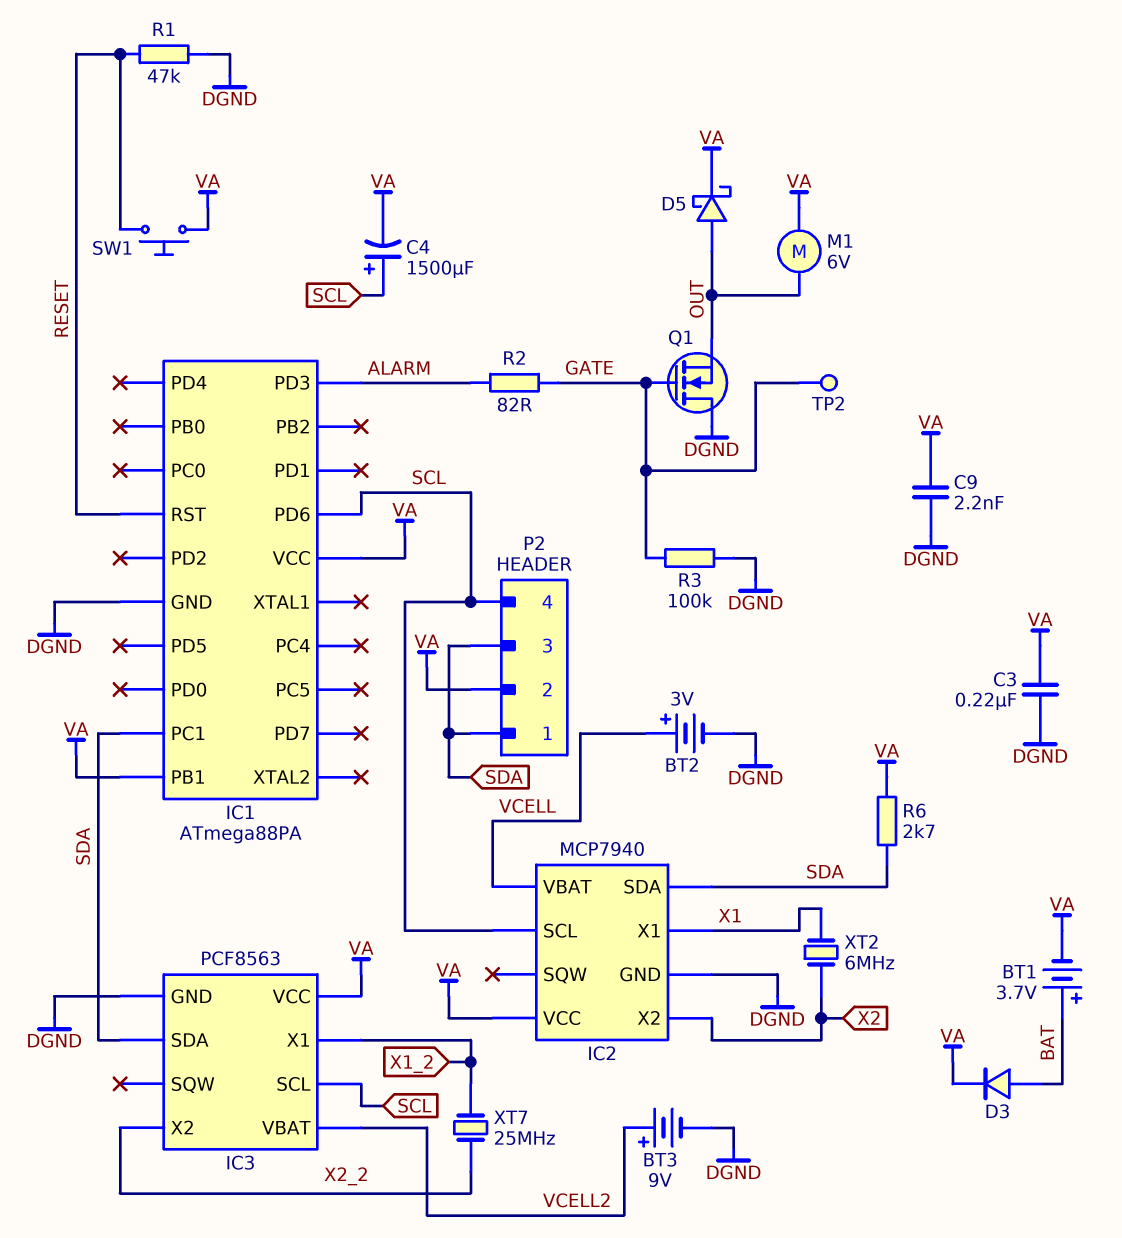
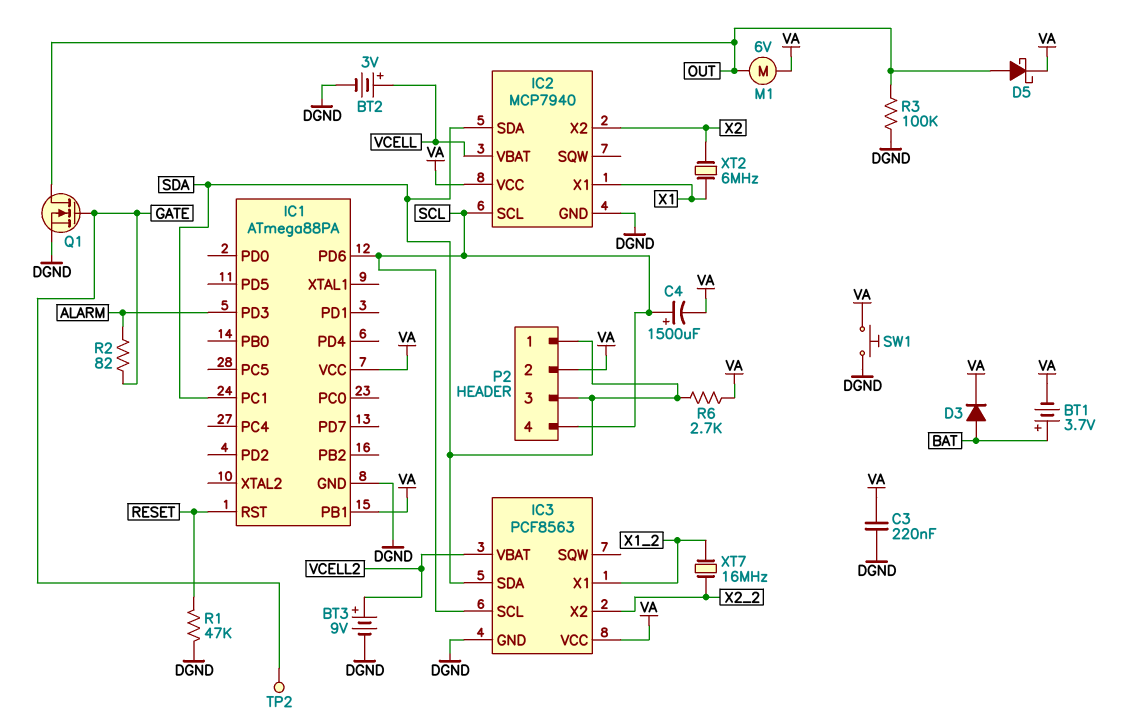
C9: 2.2nF (DGND, VA) -> none
Q1: NMOS (G GATE, D DGND, S OUT) -> NMOS (G GATE, D OUT, S DGND)
R3: 100k (DGND, GATE) -> 100k (DGND, OUT)
SW1: button (RESET, VA) -> button (DGND, VA)
XT7: 25MHz (X1_2, X2_2) -> 16MHz (X1_2, X2_2)

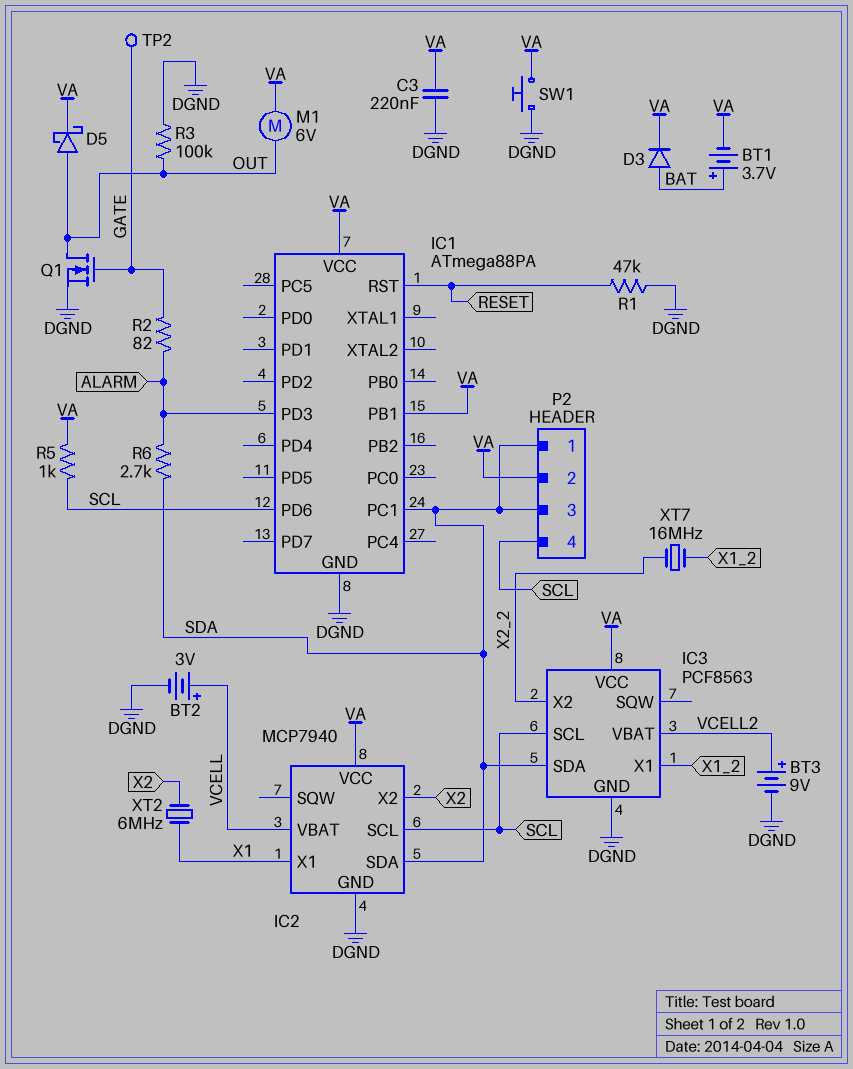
C4: 1500uF (plus SCL, minus VA) -> none
R5: none -> 1k (SCL, VA)
R6: 2.7k (SDA, VA) -> 2.7k (ALARM, SDA)

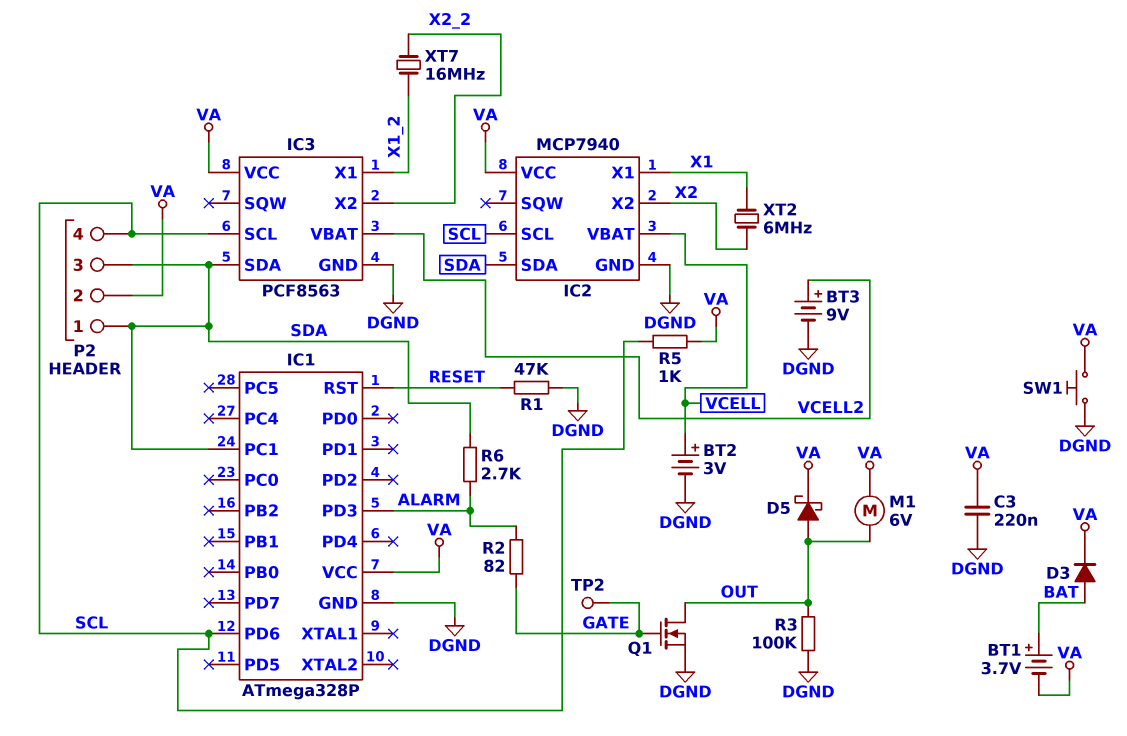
IC1: ATmega88PA -> ATmega328P
IC1 pin PB1: VA -> none

